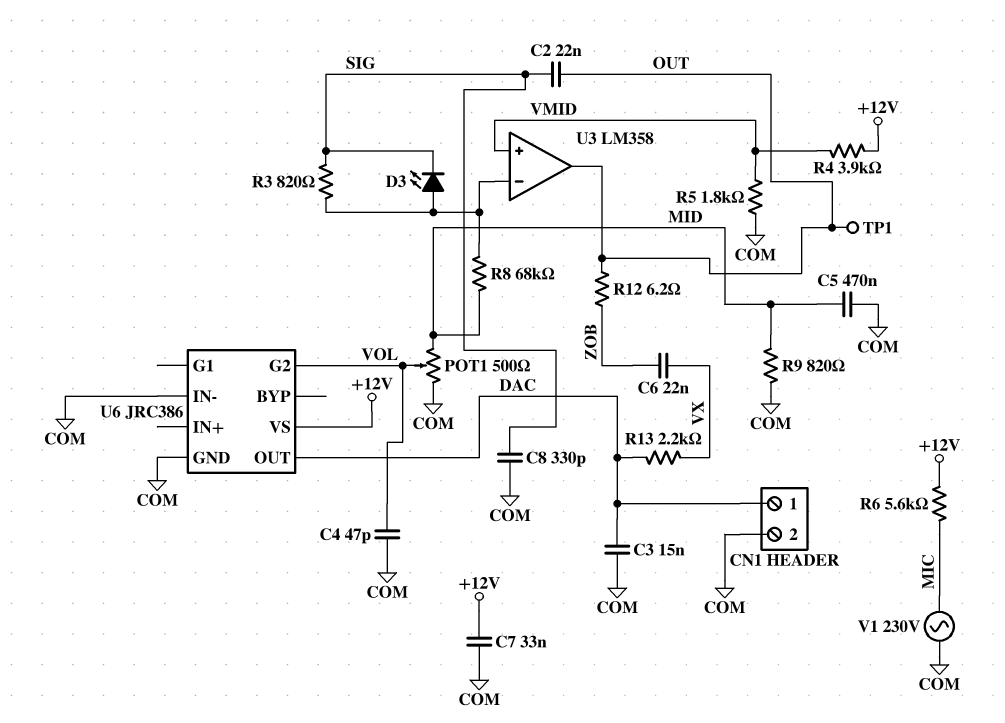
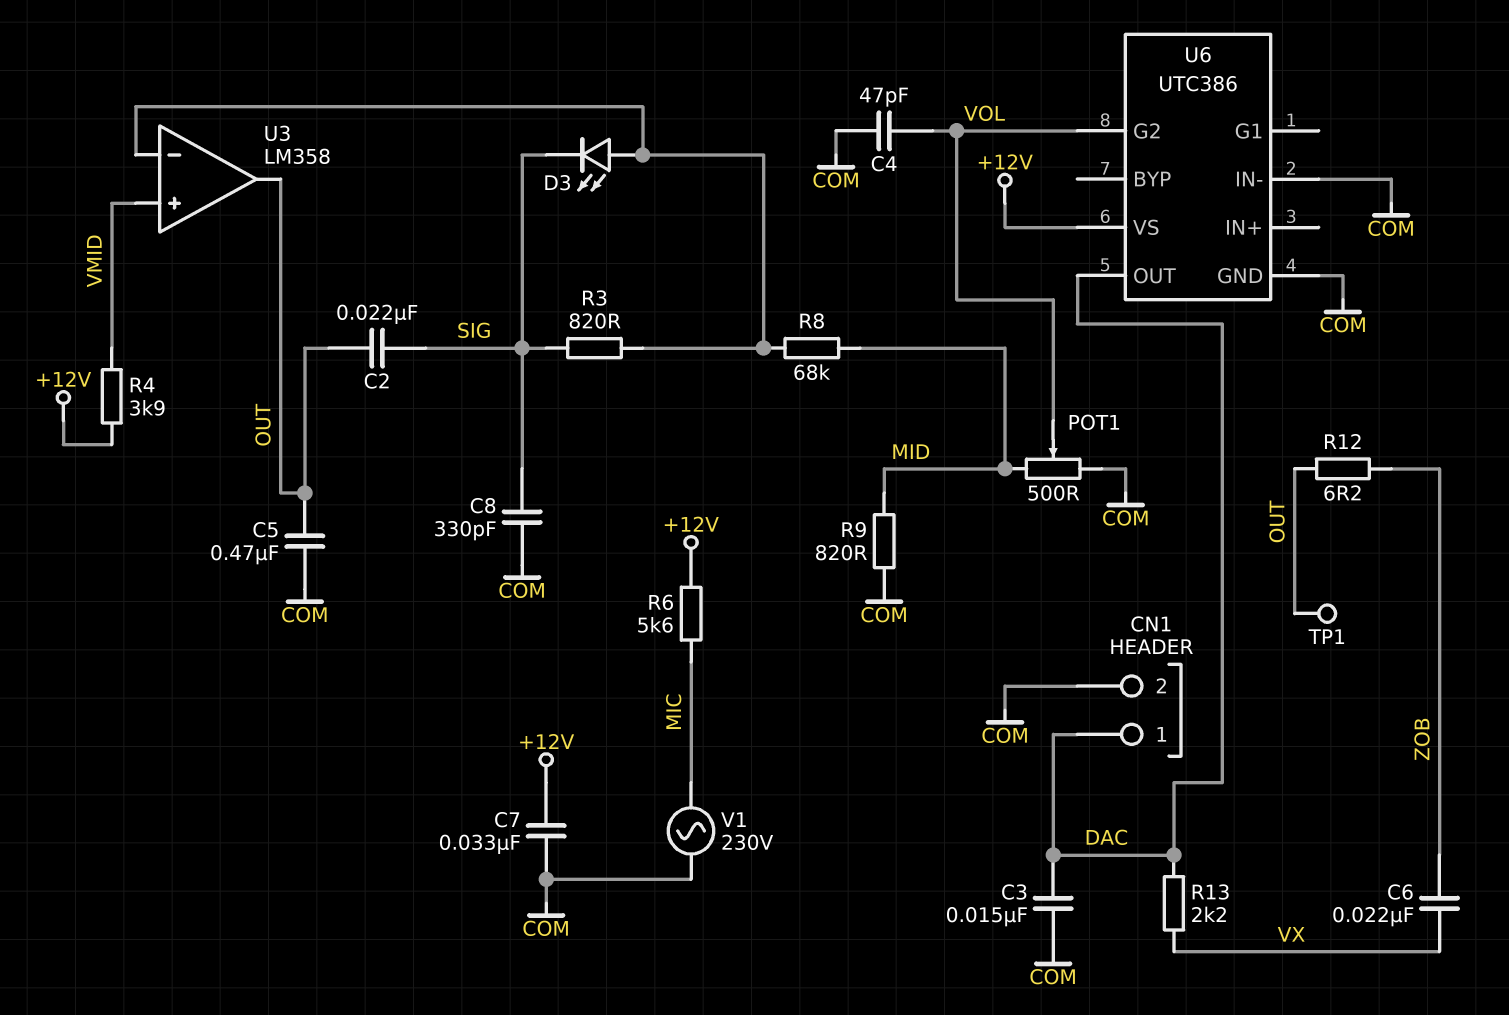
C5: 470nF (COM, MID) -> 470nF (COM, OUT)
R5: 1.8k (COM, VMID) -> none
U6: JRC386 -> UTC386

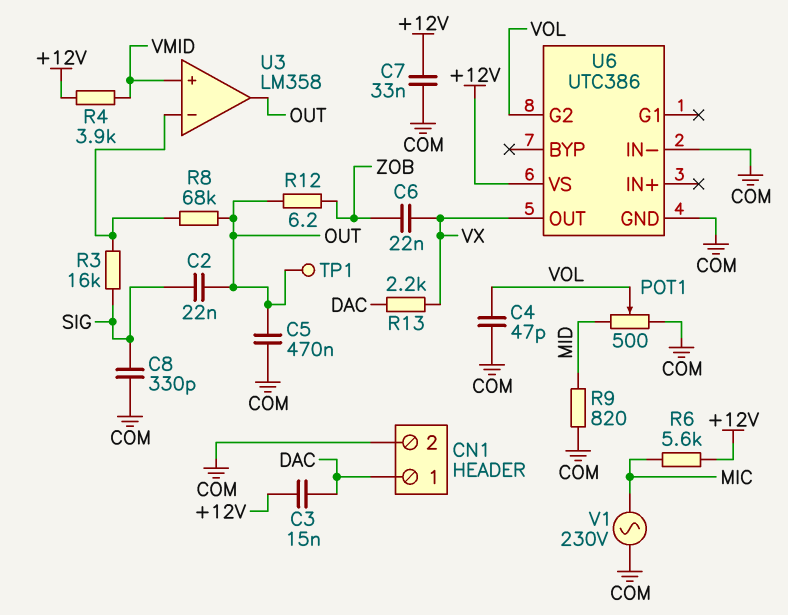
C3: 15nF (COM, DAC) -> 15nF (+12V, DAC)
D3: LED (A U3/in-, K SIG) -> none
R3: 820 (SIG, U3/in-) -> 16k (SIG, U3/in-)
R8: 68k (MID, U3/in-) -> 68k (OUT, U3/in-)
U6 pin OUT: DAC -> VX

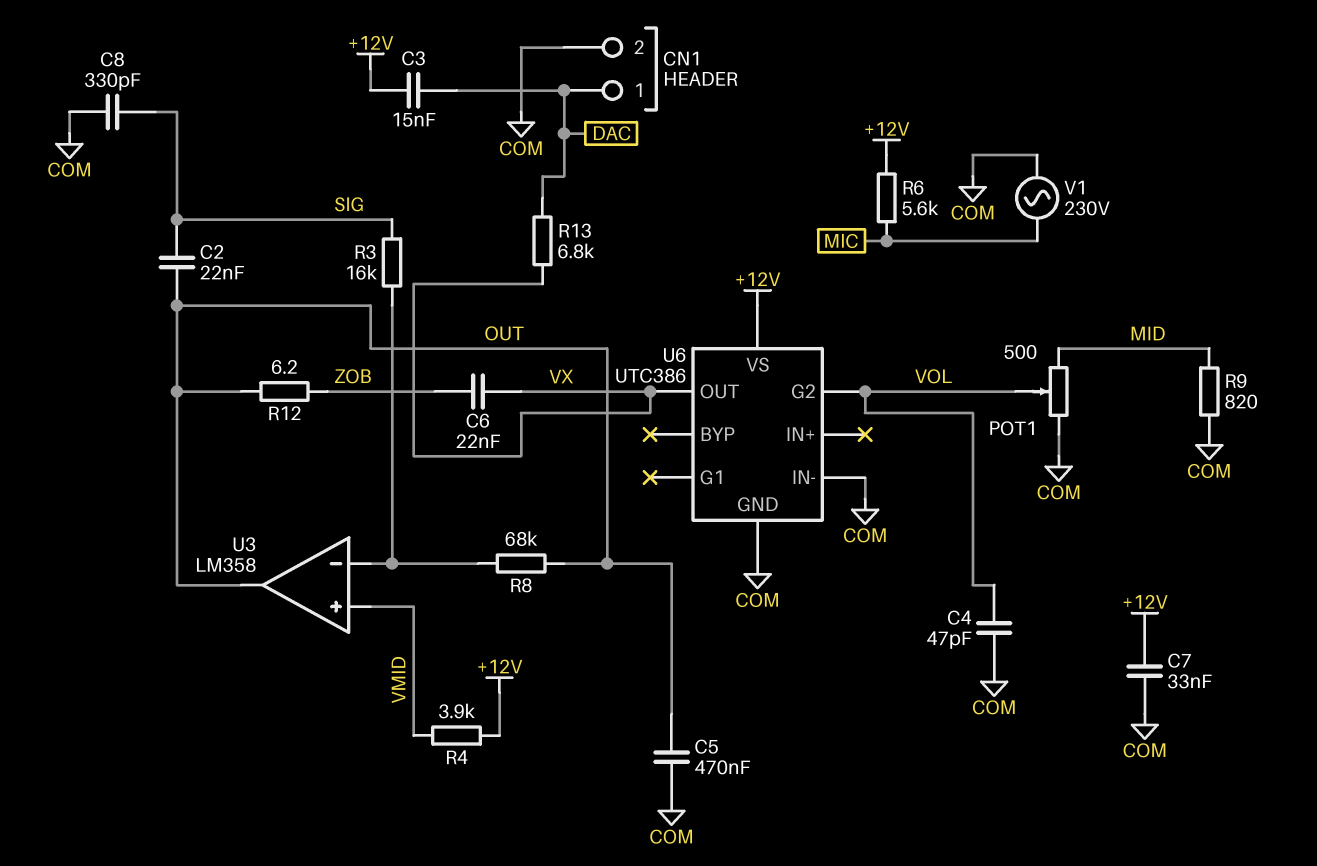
R13: 2.2k (DAC, VX) -> 6.8k (DAC, VX)
TP1: test point (OUT) -> none

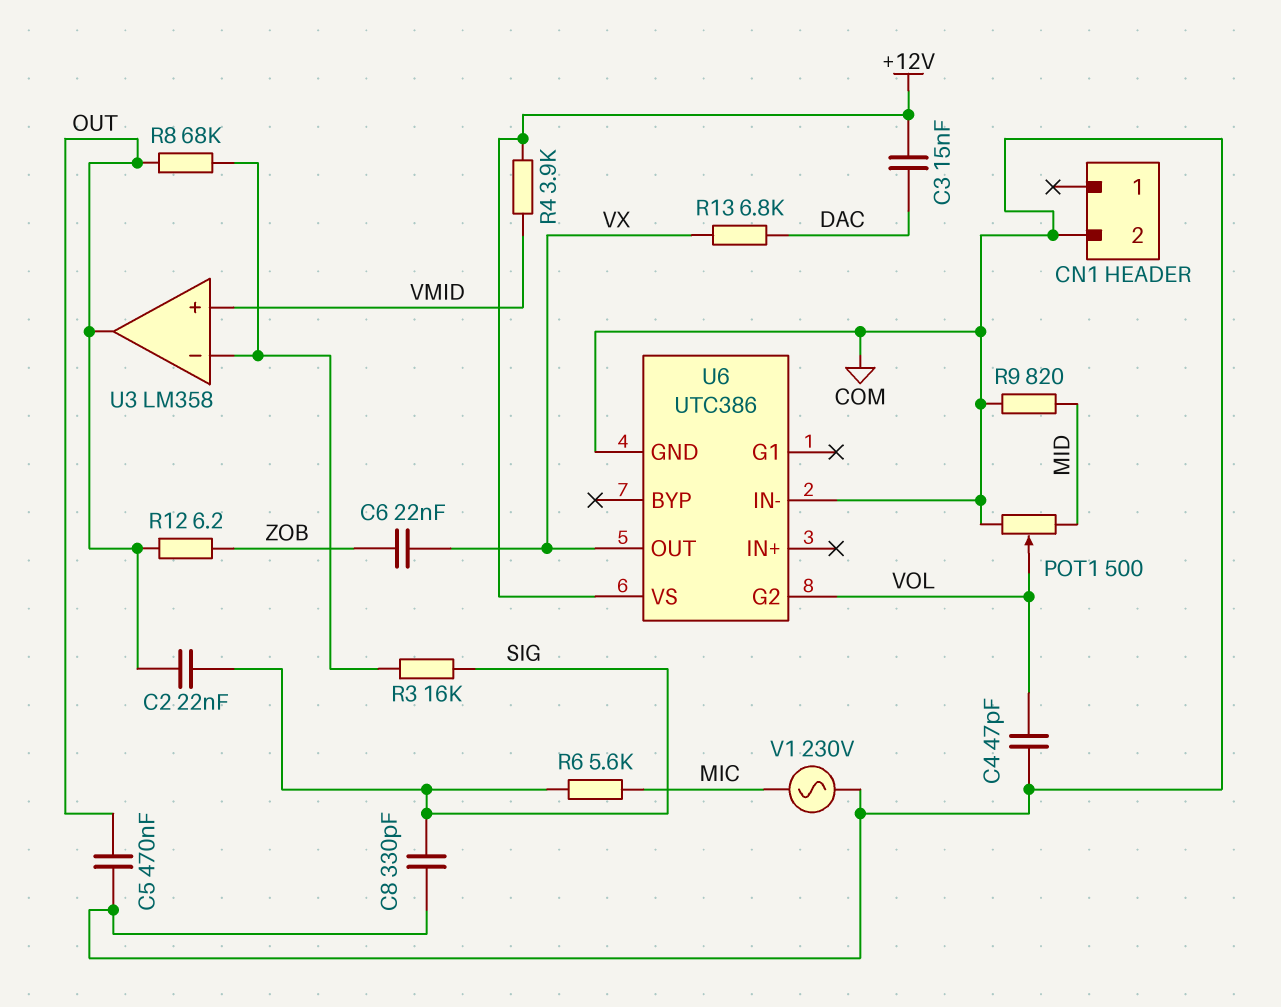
C7: 33nF (+12V, COM) -> none
CN1 pin 1: DAC -> none
R6: 5.6k (+12V, MIC) -> 5.6k (MIC, SIG)

